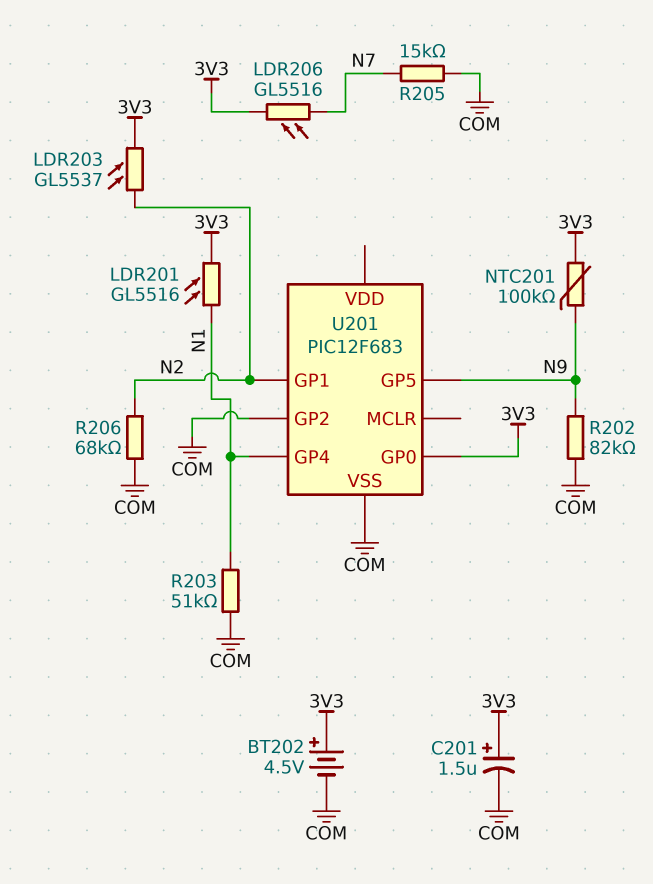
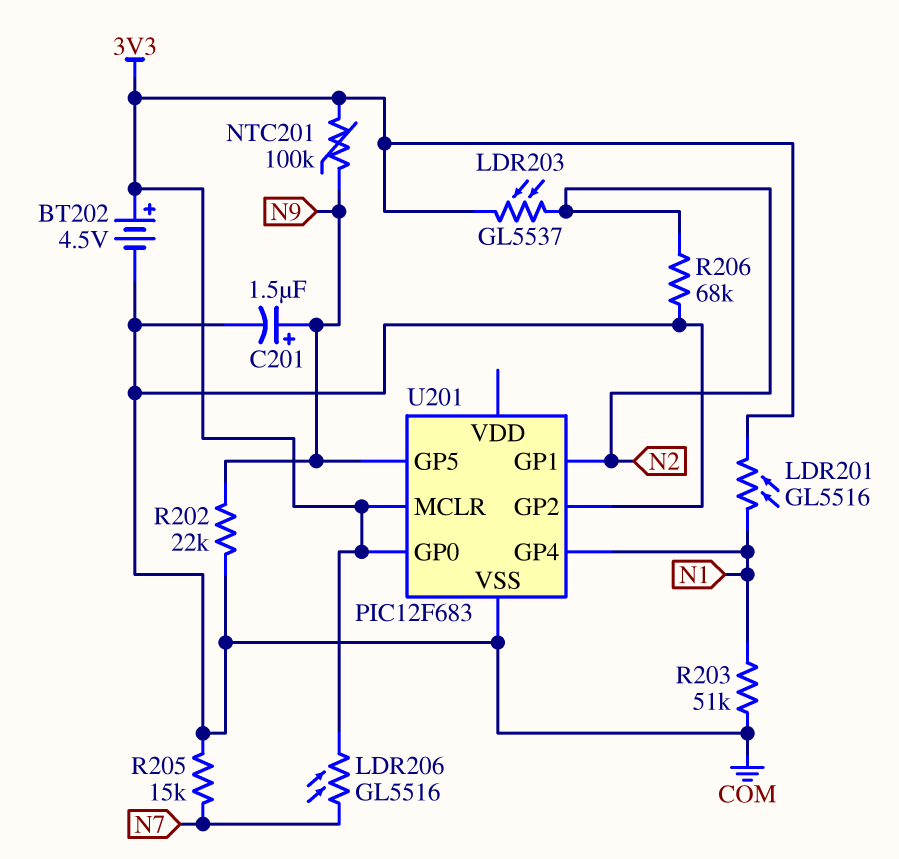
C201: 1.5uF (plus 3V3, minus COM) -> 1.5uF (plus N9, minus COM)
R202: 82k (COM, N9) -> 22k (COM, N9)
U201 pin MCLR: none -> 3V3

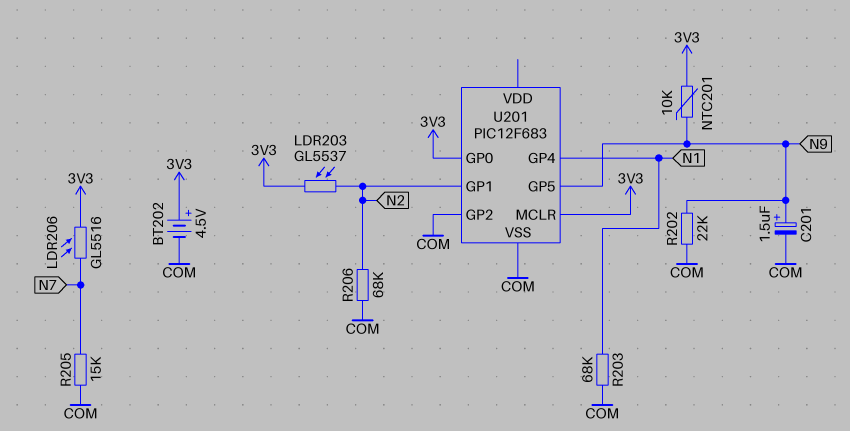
LDR201: GL5516 (3V3, N1) -> none
NTC201: 100k (3V3, N9) -> 10k (3V3, N9)
R203: 51k (COM, N1) -> 68k (COM, N1)

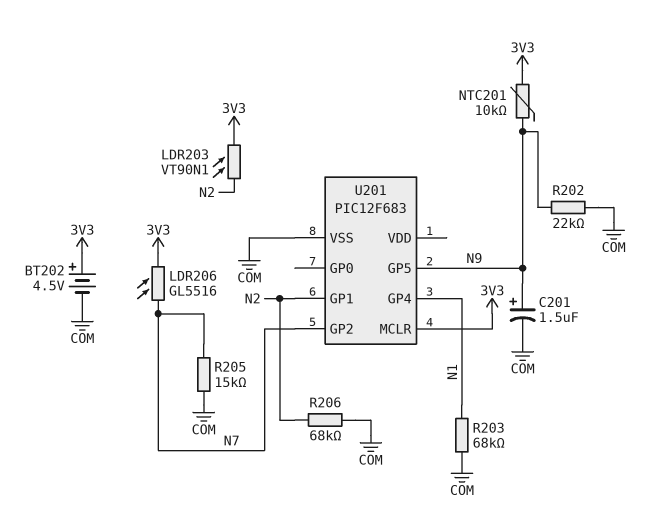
LDR203: GL5537 (3V3, N2) -> VT90N1 (3V3, N2)
U201 pin GP0: 3V3 -> none
U201 pin GP2: COM -> N7

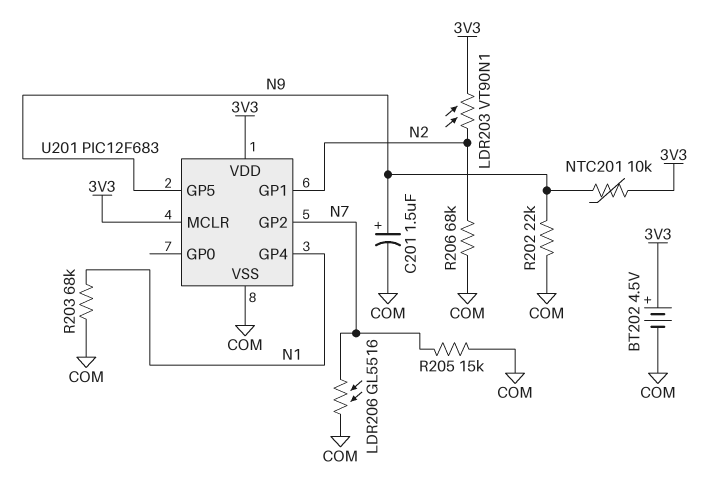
LDR206: GL5516 (3V3, N7) -> GL5516 (COM, N7)
U201 pin VDD: none -> 3V3

